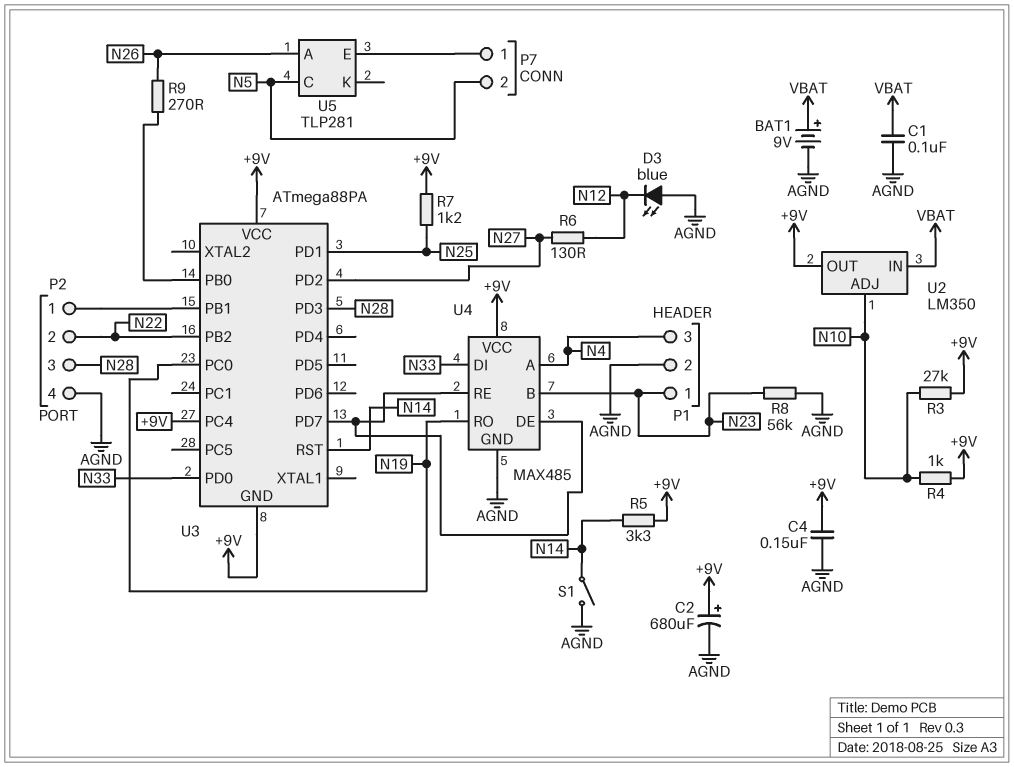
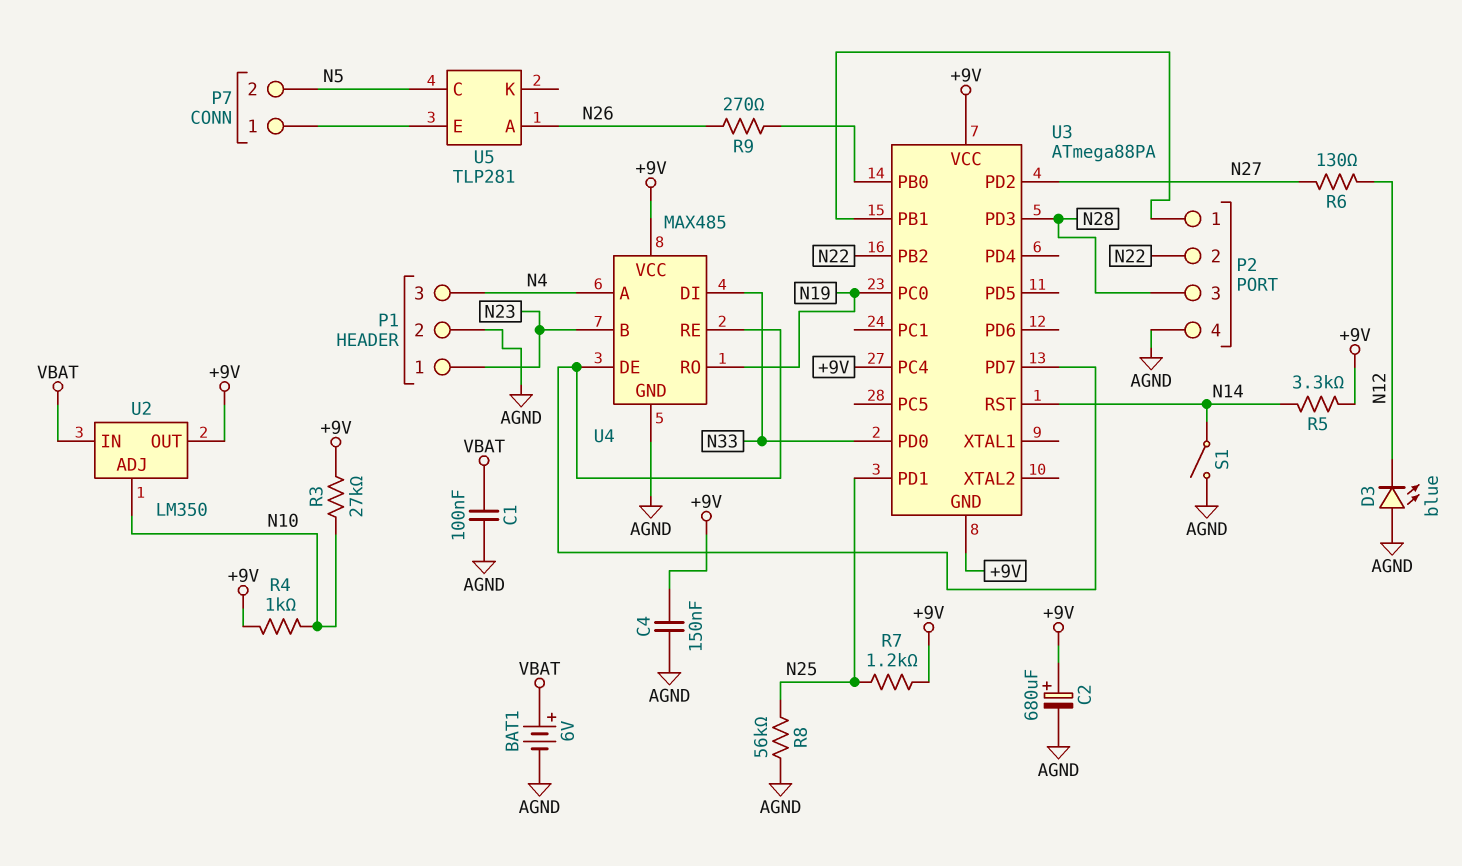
BAT1: 9V (plus VBAT, minus AGND) -> 6V (plus VBAT, minus AGND)
R8: 56k (AGND, N23) -> 56k (AGND, N25)

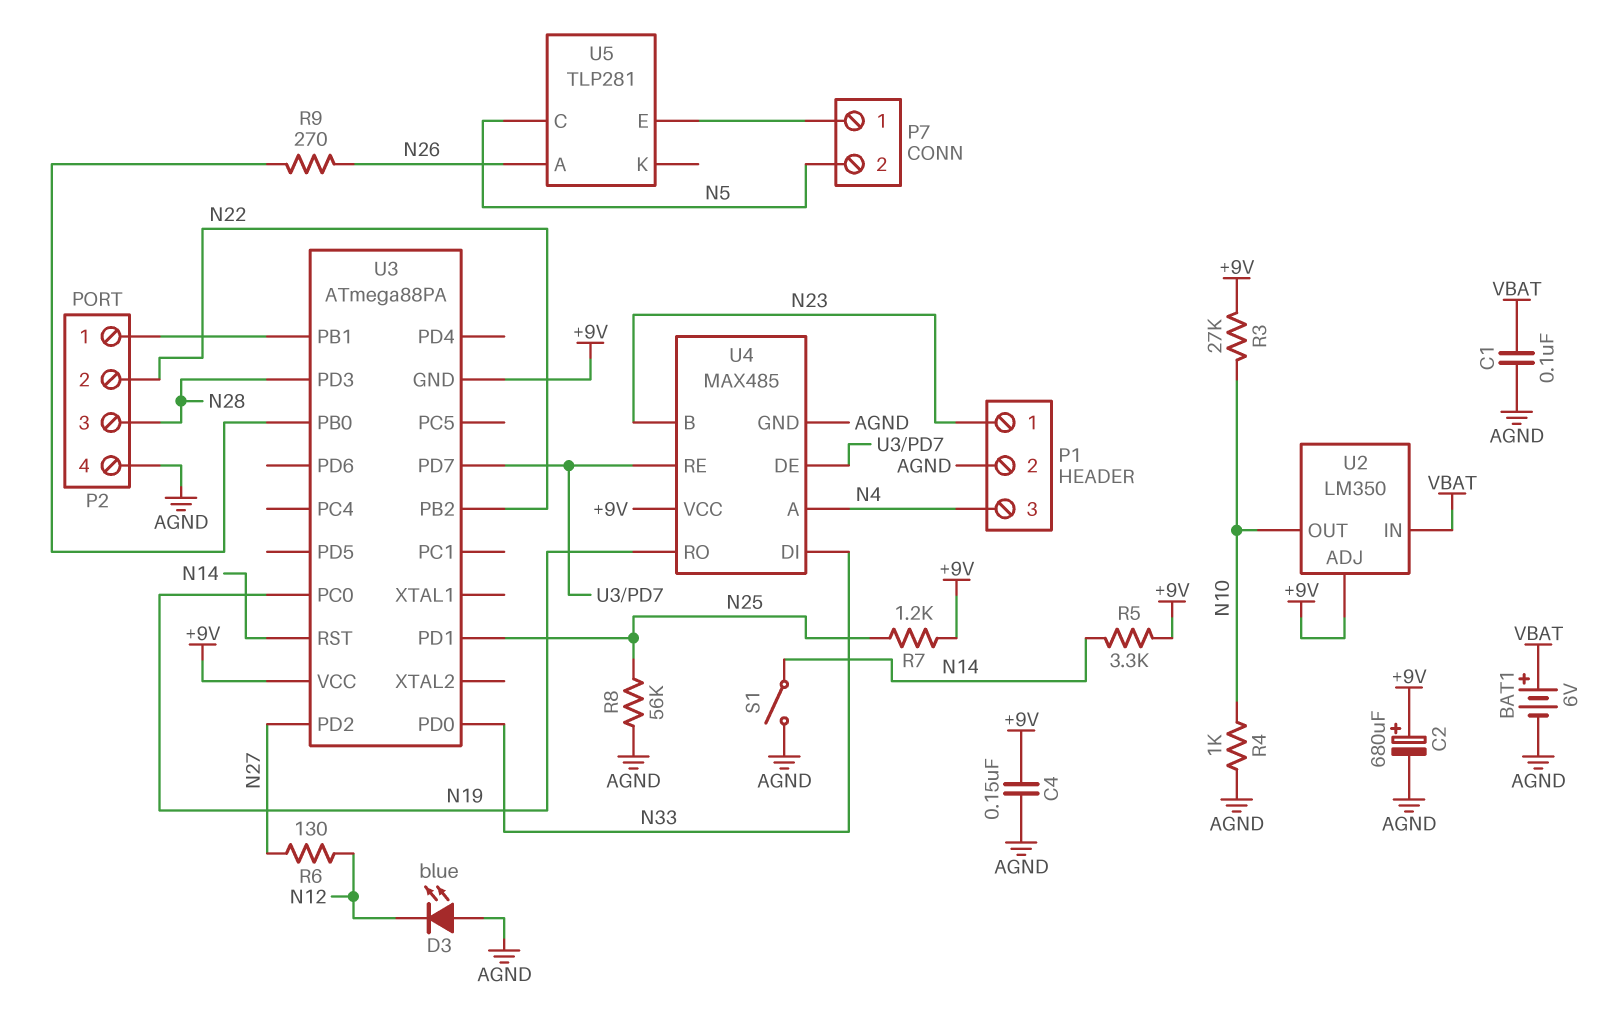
R4: 1k (+9V, N10) -> 1k (AGND, N10)
U2 pin ADJ: N10 -> +9V
U2 pin OUT: +9V -> N10
U3 pin PC4: +9V -> none

